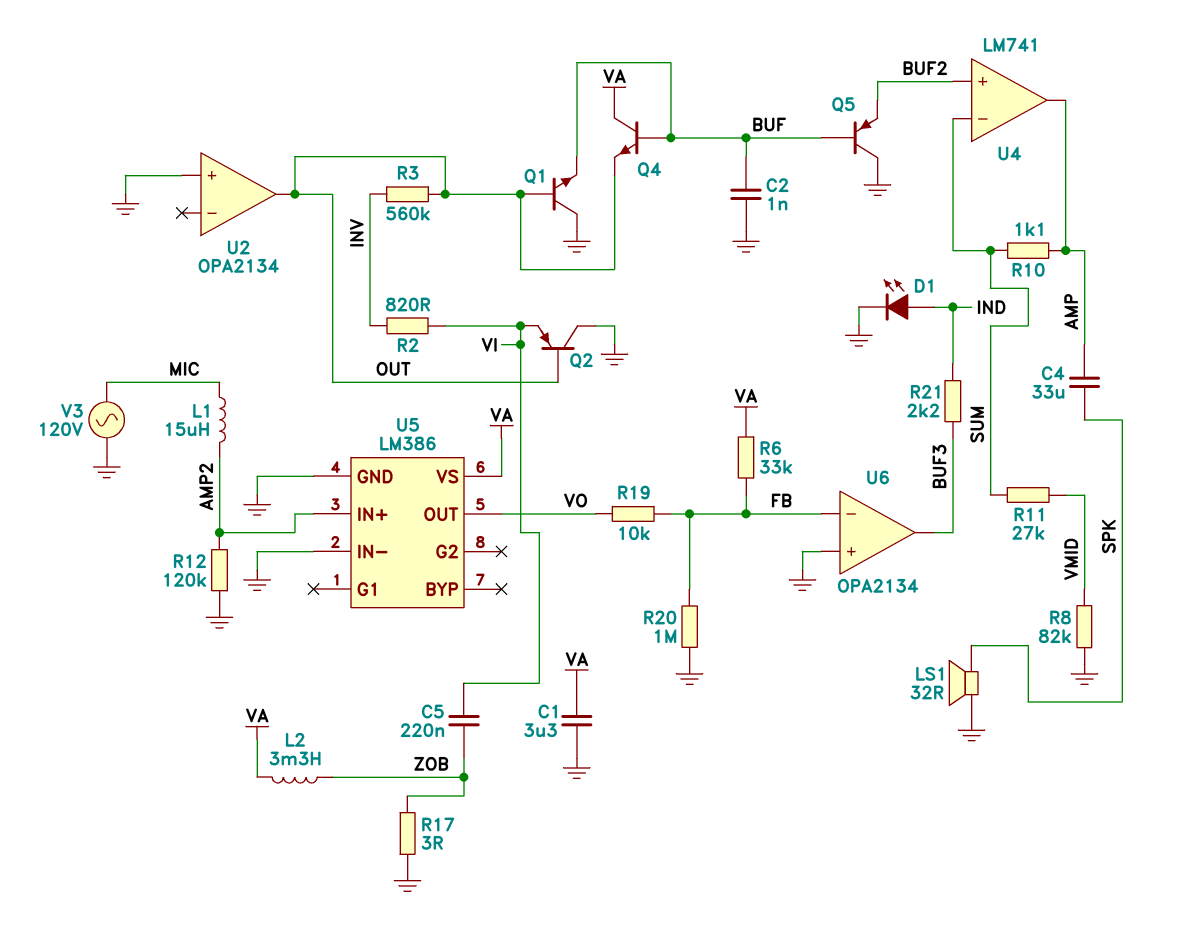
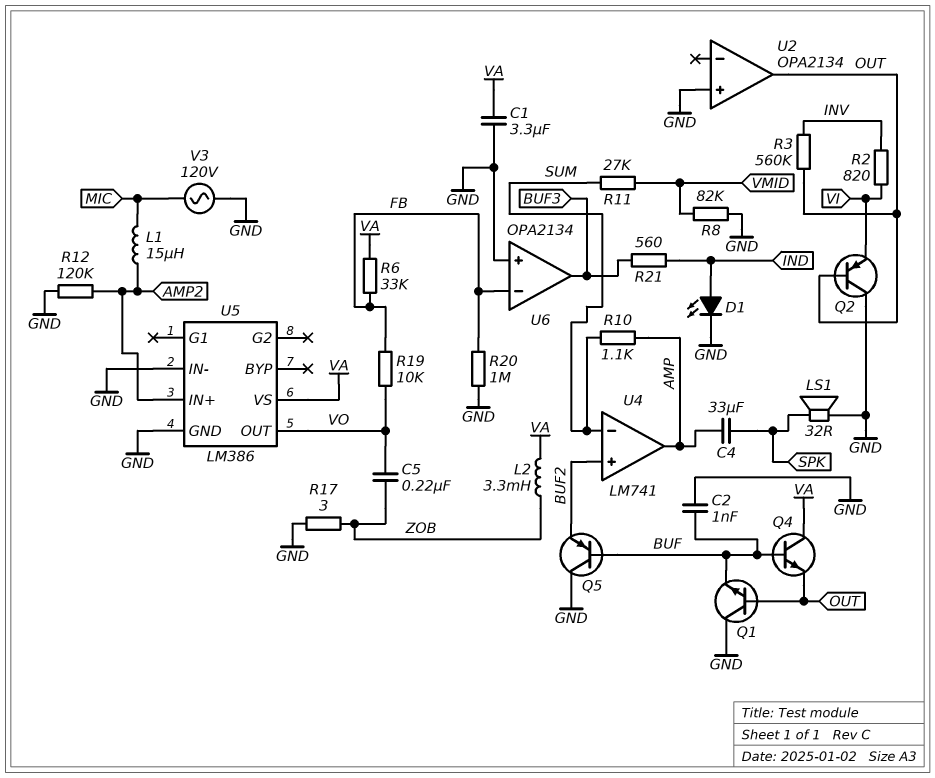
C5: 220nF (VI, ZOB) -> 220nF (VO, ZOB)
R21: 2.2k (BUF3, IND) -> 560 (BUF3, IND)

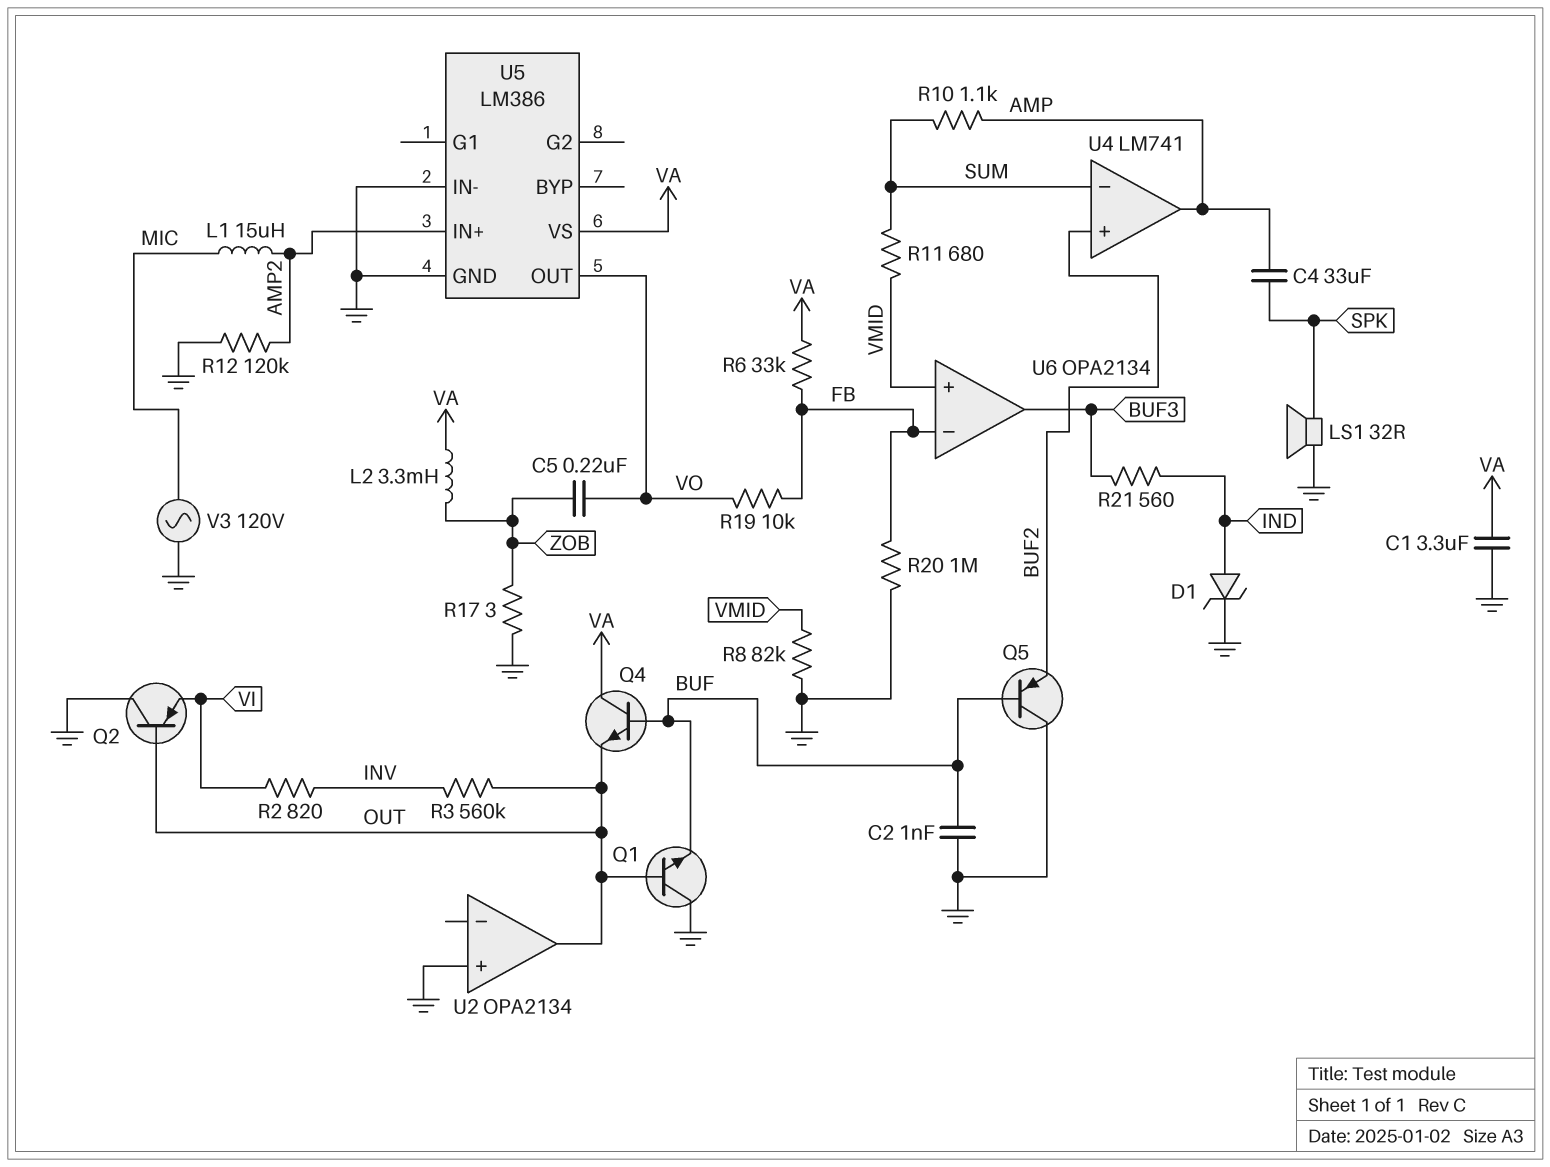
D1: LED (A IND, K GND) -> zener (A IND, K GND)
R11: 27k (SUM, VMID) -> 680 (SUM, VMID)
U6 pin in+: GND -> VMID

